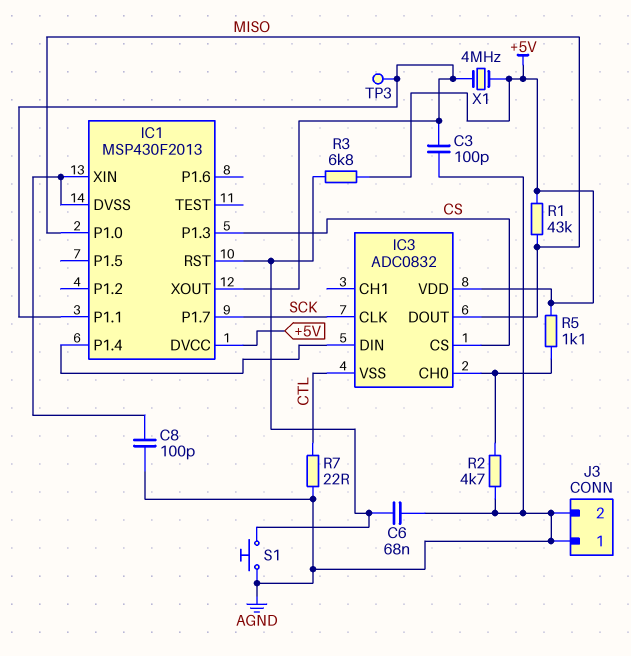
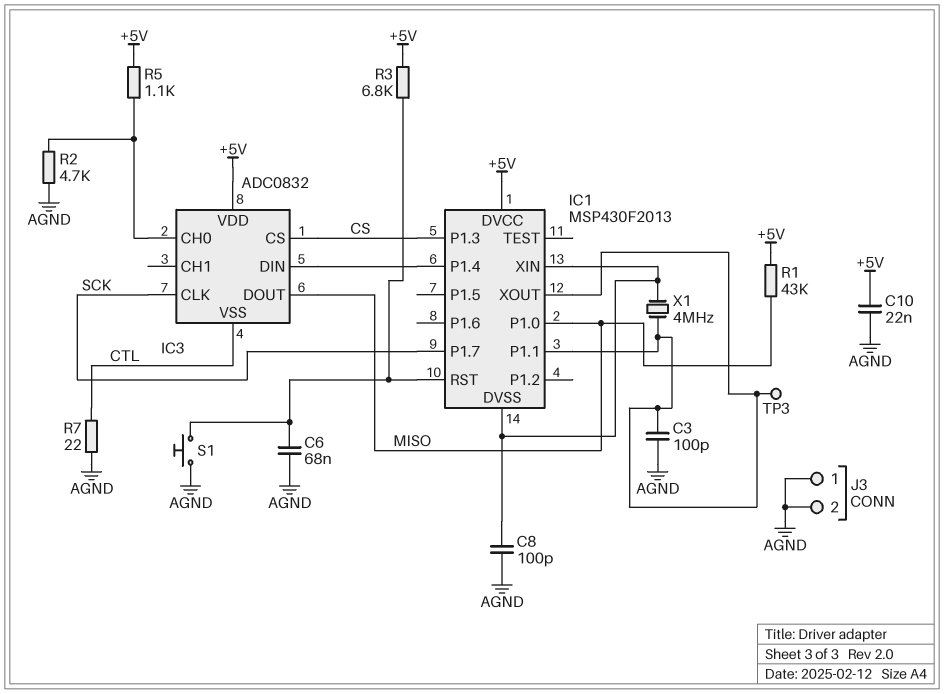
C10: none -> 22nF (+5V, AGND)
X1: 4MHz (+5V, IC1/P1.1) -> 4MHz (IC1/DVSS, IC1/P1.1)

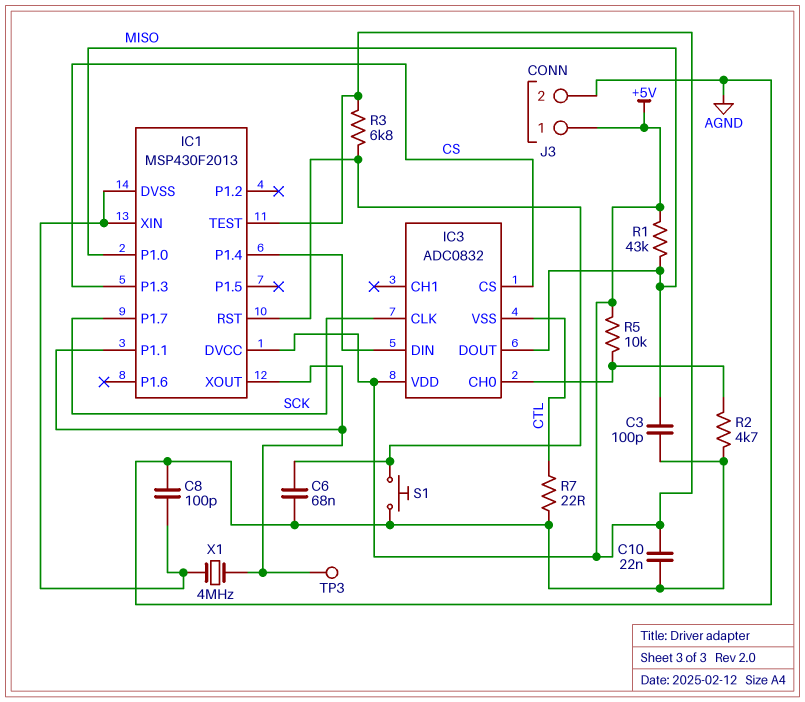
C3: 100pF (AGND, IC1/P1.1) -> 100pF (AGND, MISO)
IC1 pin TEST: none -> +5V
J3 pin 1: AGND -> +5V
R5: 1.1k (+5V, IC3/CH0) -> 10k (+5V, IC3/CH0)

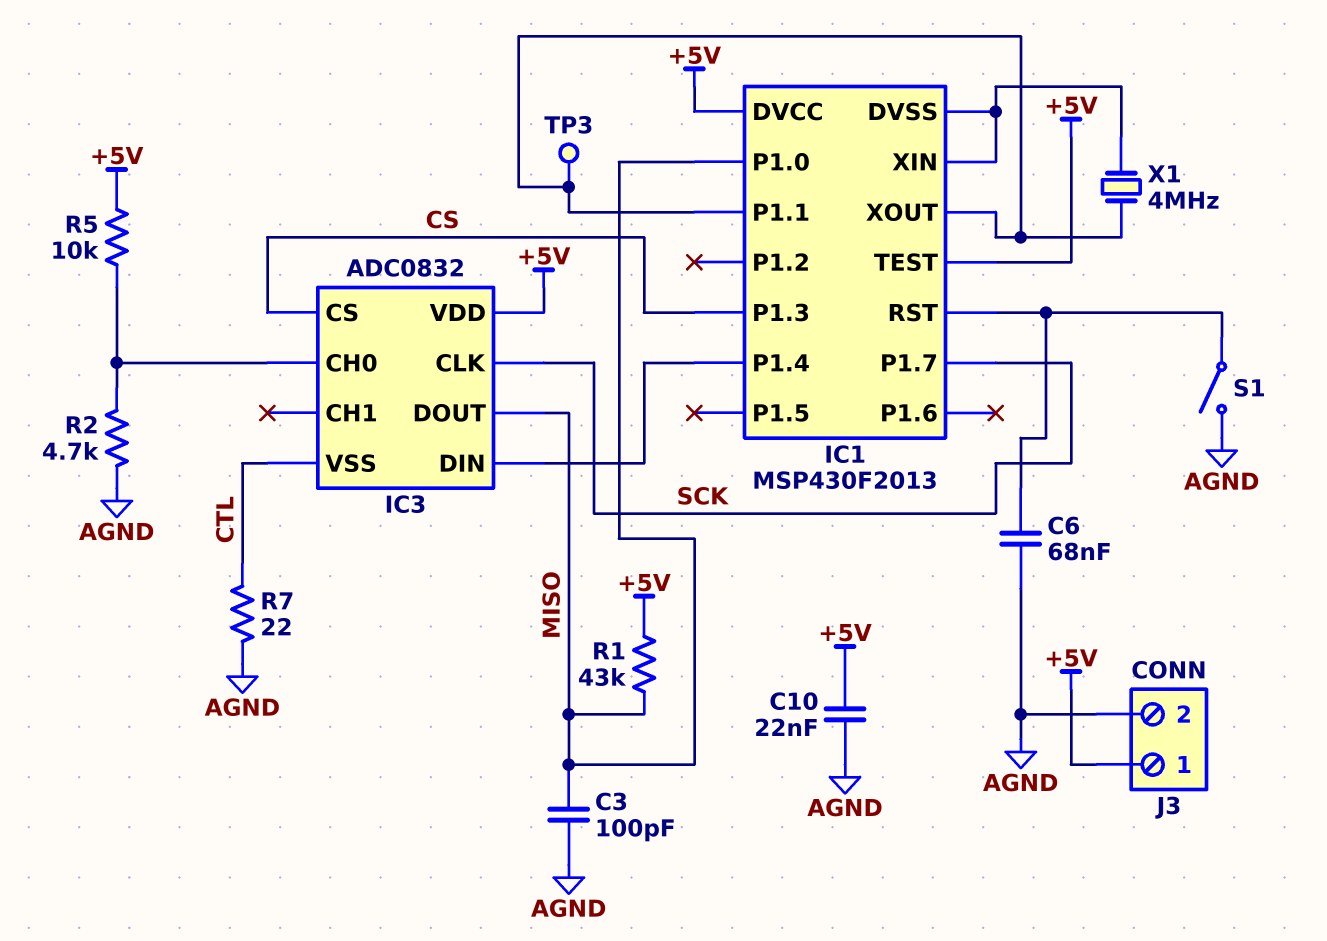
C8: 100pF (AGND, IC1/DVSS) -> none
R3: 6.8k (+5V, IC1/RST) -> none
S1: button (AGND, IC1/RST) -> switch (AGND, IC1/RST)

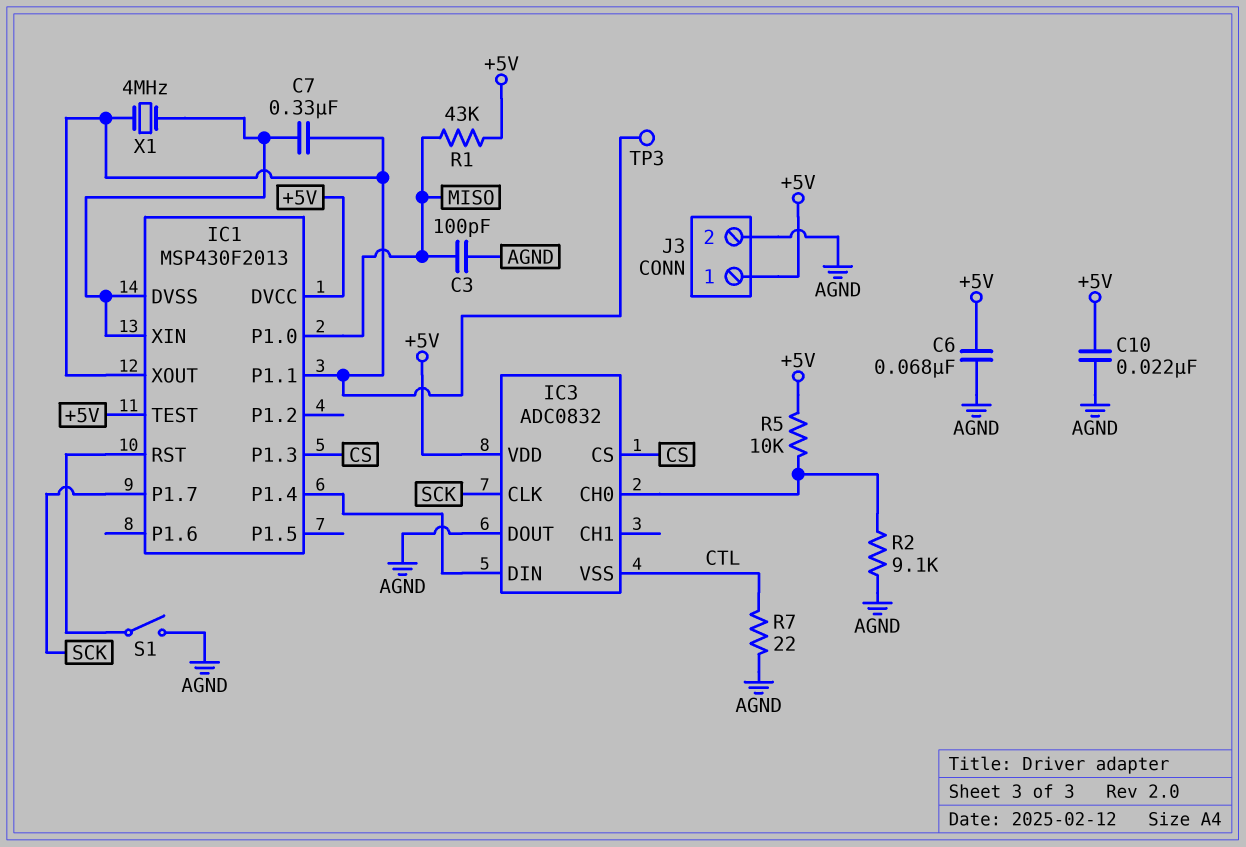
C6: 68nF (AGND, IC1/RST) -> 68nF (+5V, AGND)
C7: none -> 330nF (IC1/DVSS, IC1/P1.1)
IC3 pin DOUT: MISO -> AGND
R2: 4.7k (AGND, IC3/CH0) -> 9.1k (AGND, IC3/CH0)

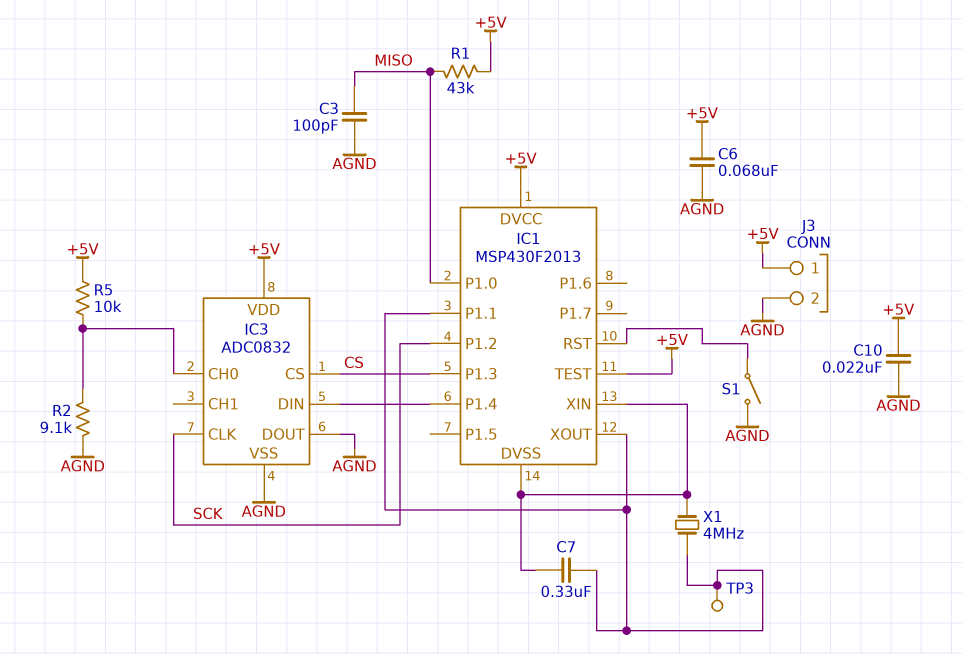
IC1 pin P1.2: none -> SCK
IC1 pin P1.7: SCK -> none
IC3 pin VSS: CTL -> AGND
R7: 22 (AGND, CTL) -> none

